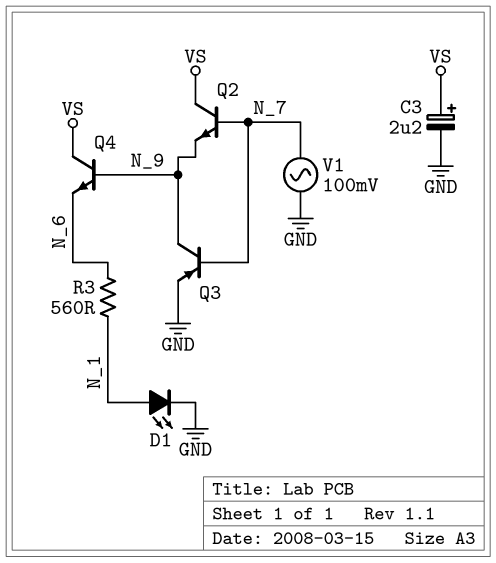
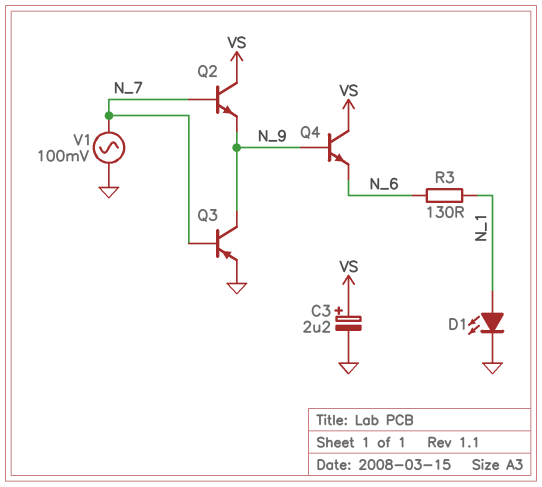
R3: 560 (N_1, N_6) -> 130 (N_1, N_6)

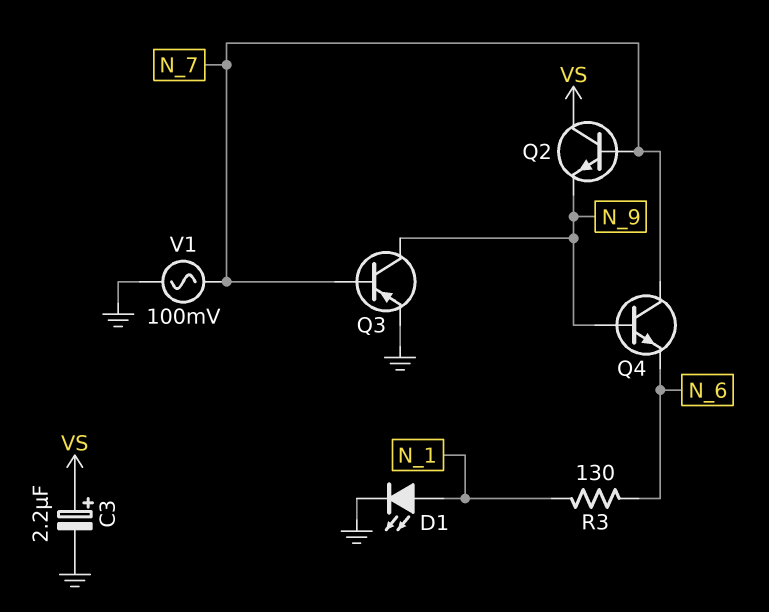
Q4: NPN (B N_9, C VS, E N_6) -> NPN (B N_9, C N_7, E N_6)

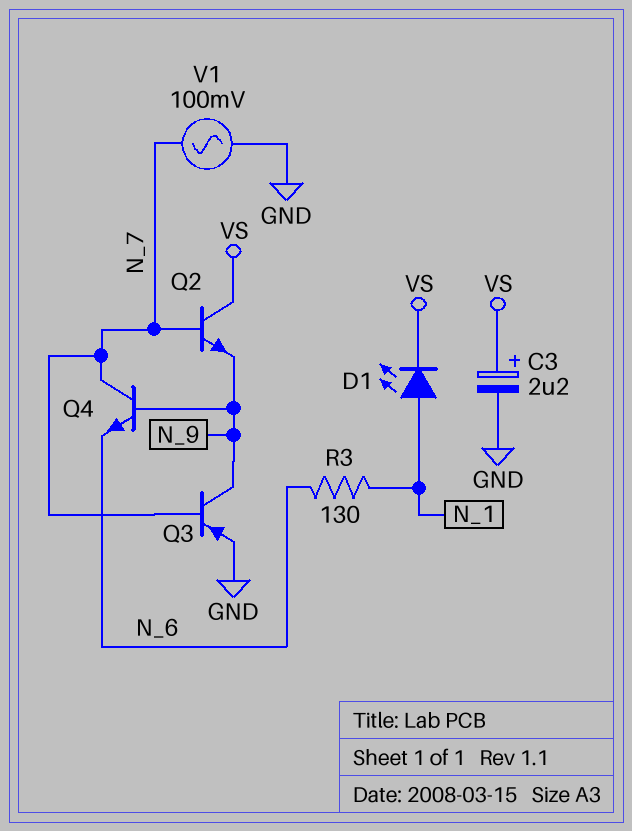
D1: LED (A N_1, K GND) -> LED (A N_1, K VS)

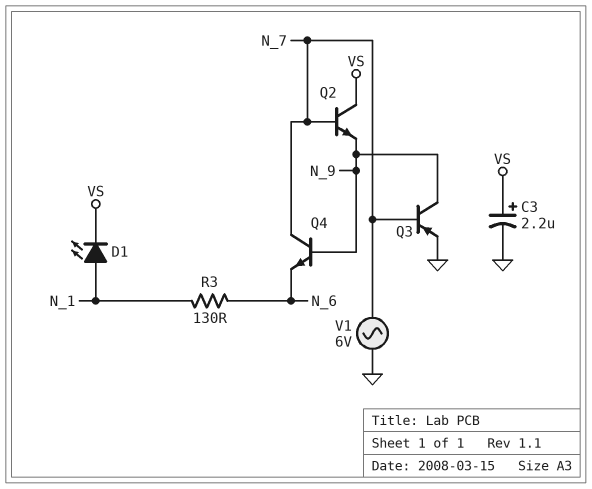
V1: AC 100mV (GND, N_7) -> AC 6V (GND, N_7)

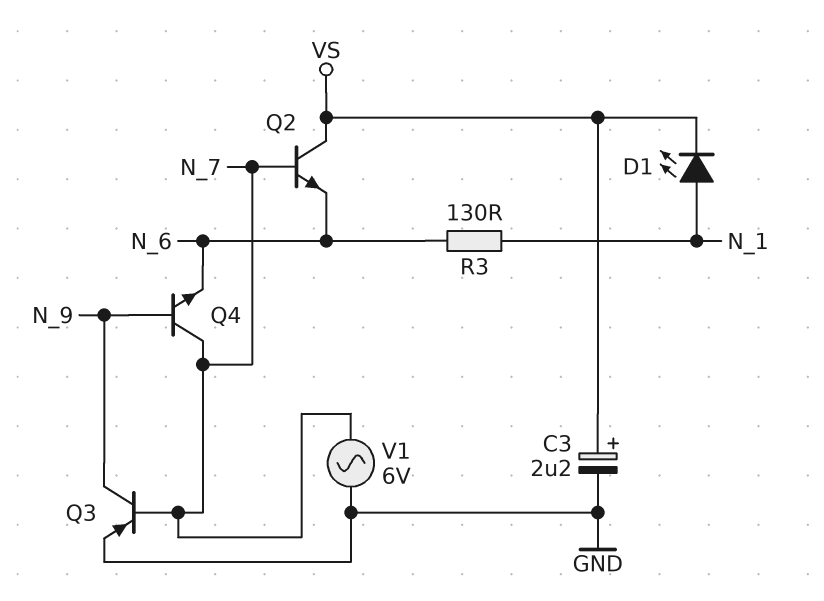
Q2: NPN (B N_7, C VS, E N_9) -> NPN (B N_7, C VS, E N_6)

